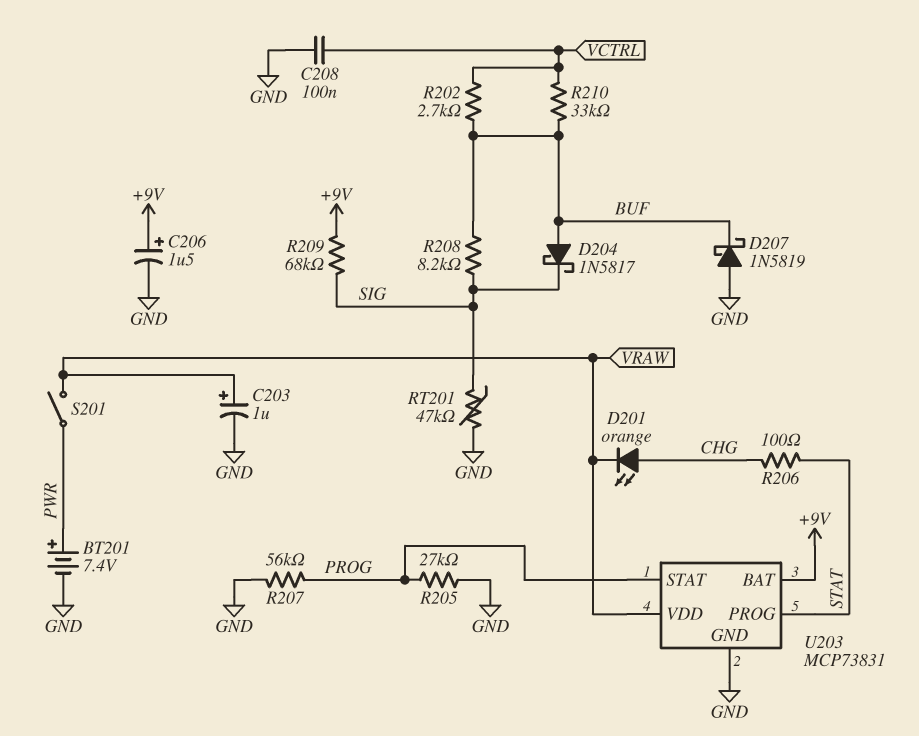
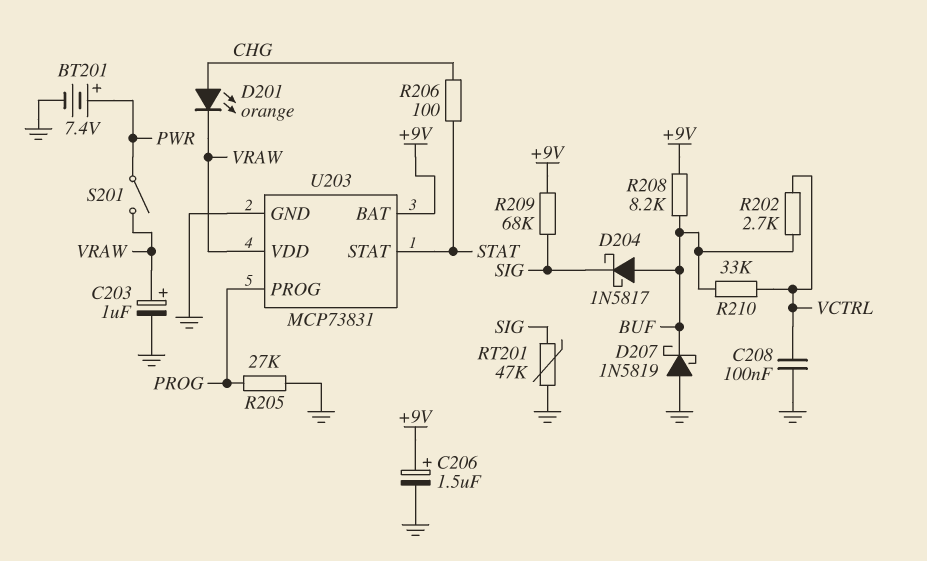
R207: 56k (GND, PROG) -> none
R208: 8.2k (BUF, SIG) -> 8.2k (+9V, BUF)
U203 pin PROG: STAT -> PROG
U203 pin STAT: PROG -> STAT

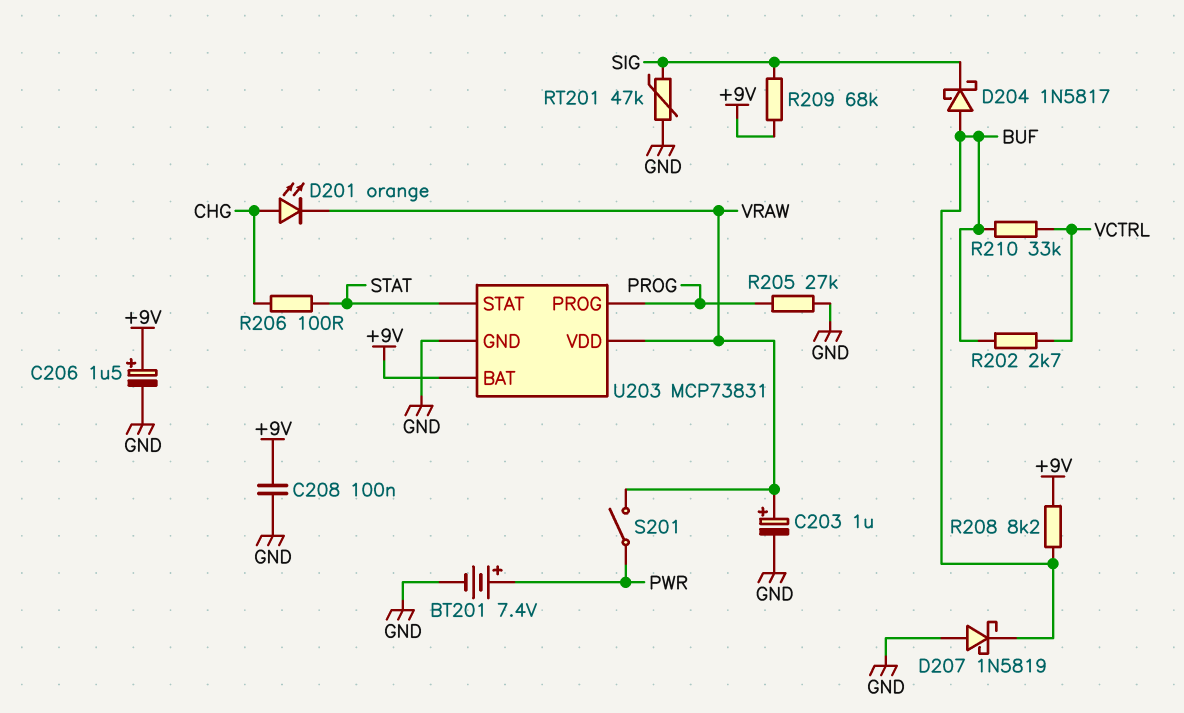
C208: 100nF (GND, VCTRL) -> 100nF (+9V, GND)

